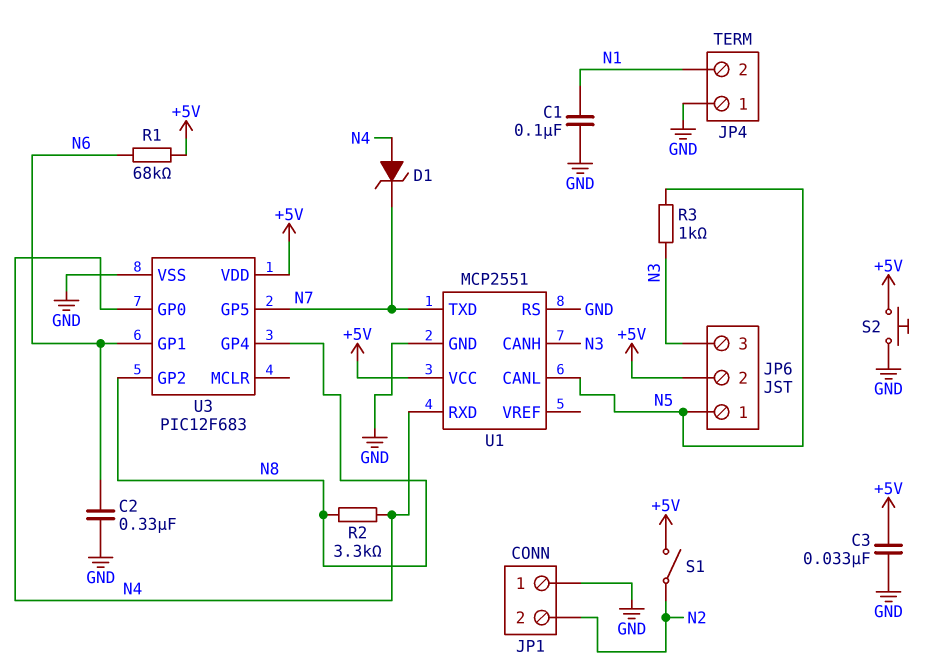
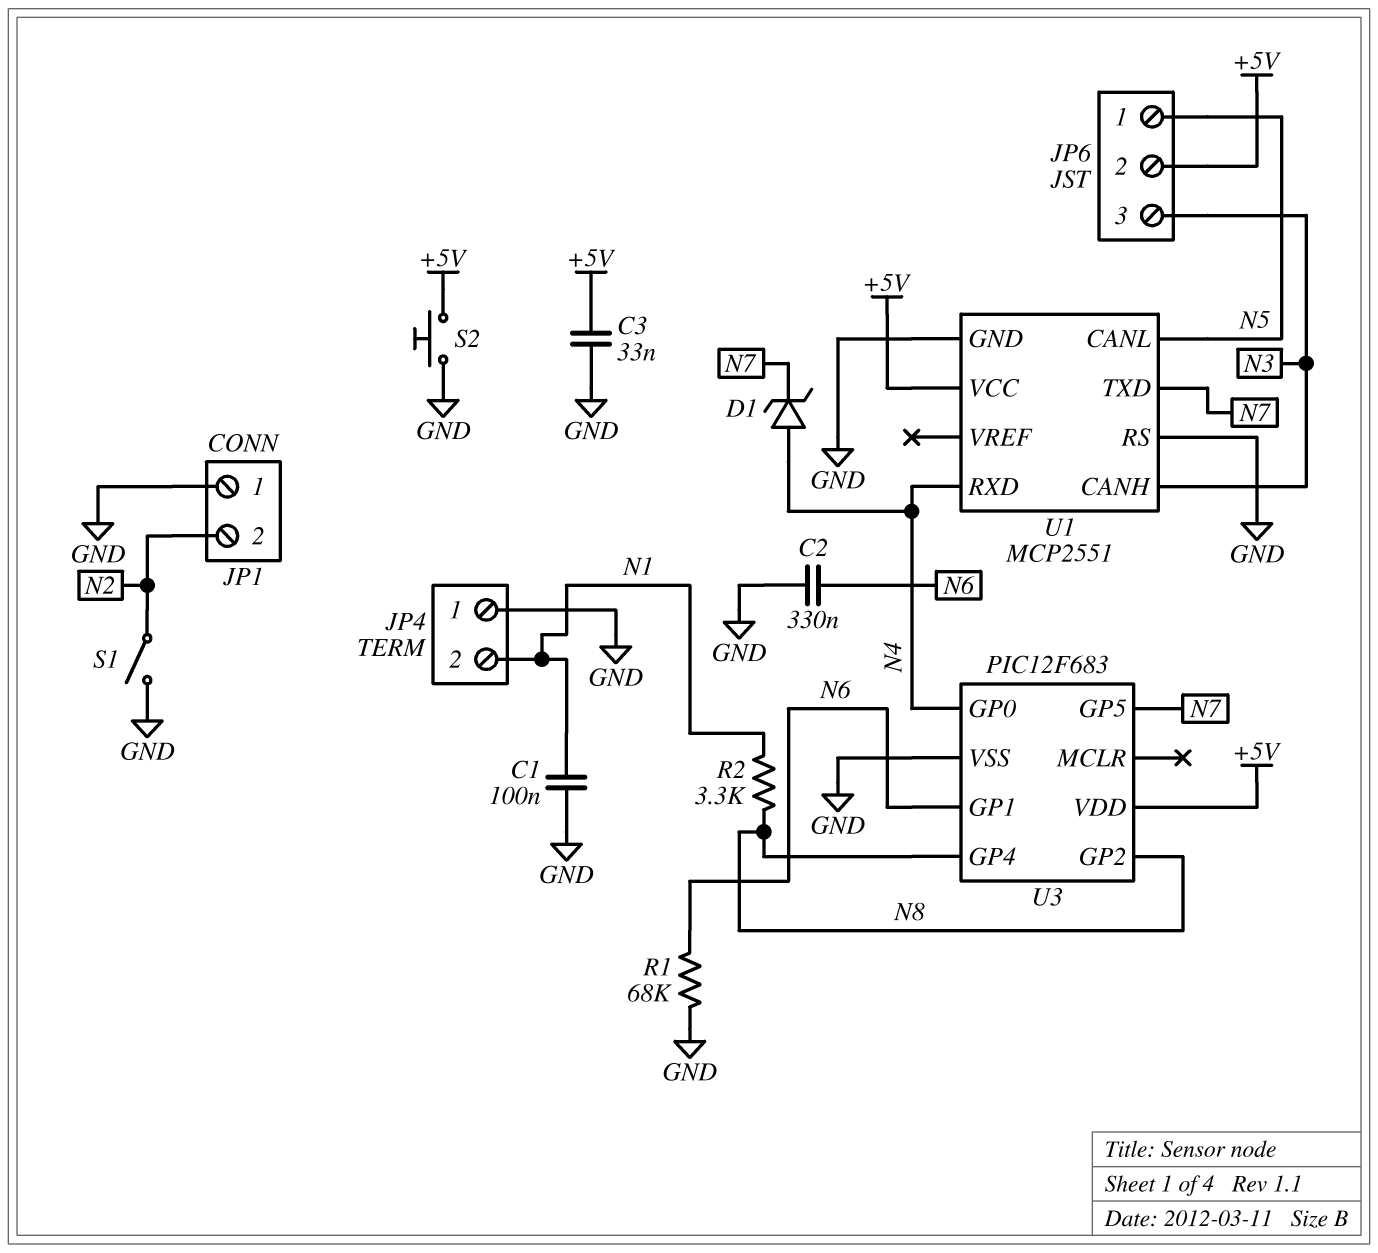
R1: 68k (+5V, N6) -> 68k (GND, N6)
R2: 3.3k (N4, N8) -> 3.3k (N1, N8)
R3: 1k (N3, N5) -> none
S1: switch (+5V, N2) -> switch (GND, N2)

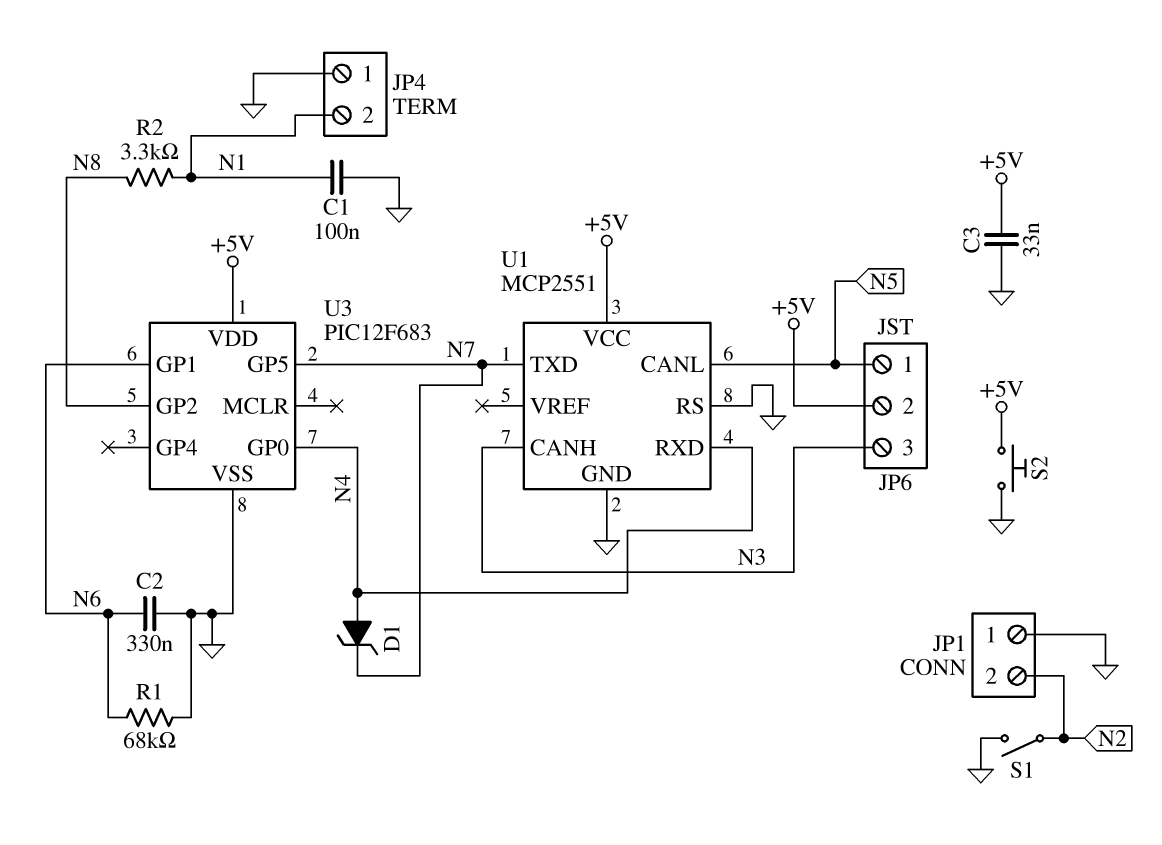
U3 pin GP4: N8 -> none

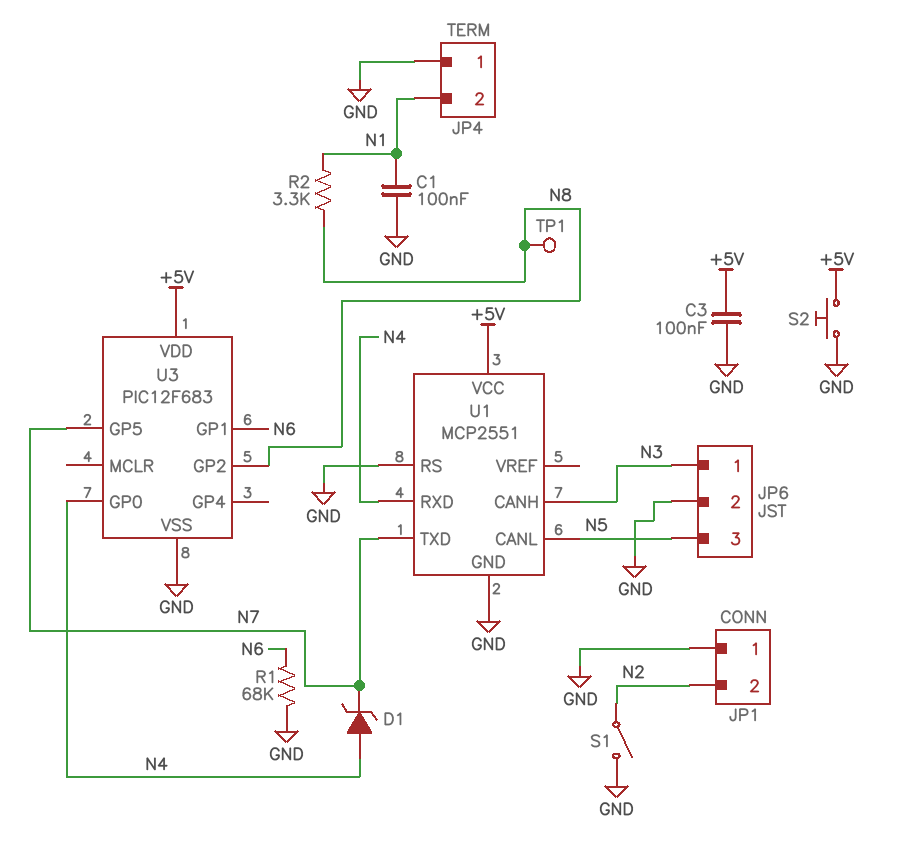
C2: 330nF (GND, N6) -> none
C3: 33nF (+5V, GND) -> 100nF (+5V, GND)
JP6 pin 1: N5 -> N3
JP6 pin 2: +5V -> GND
JP6 pin 3: N3 -> N5
TP1: none -> test point (N8)

